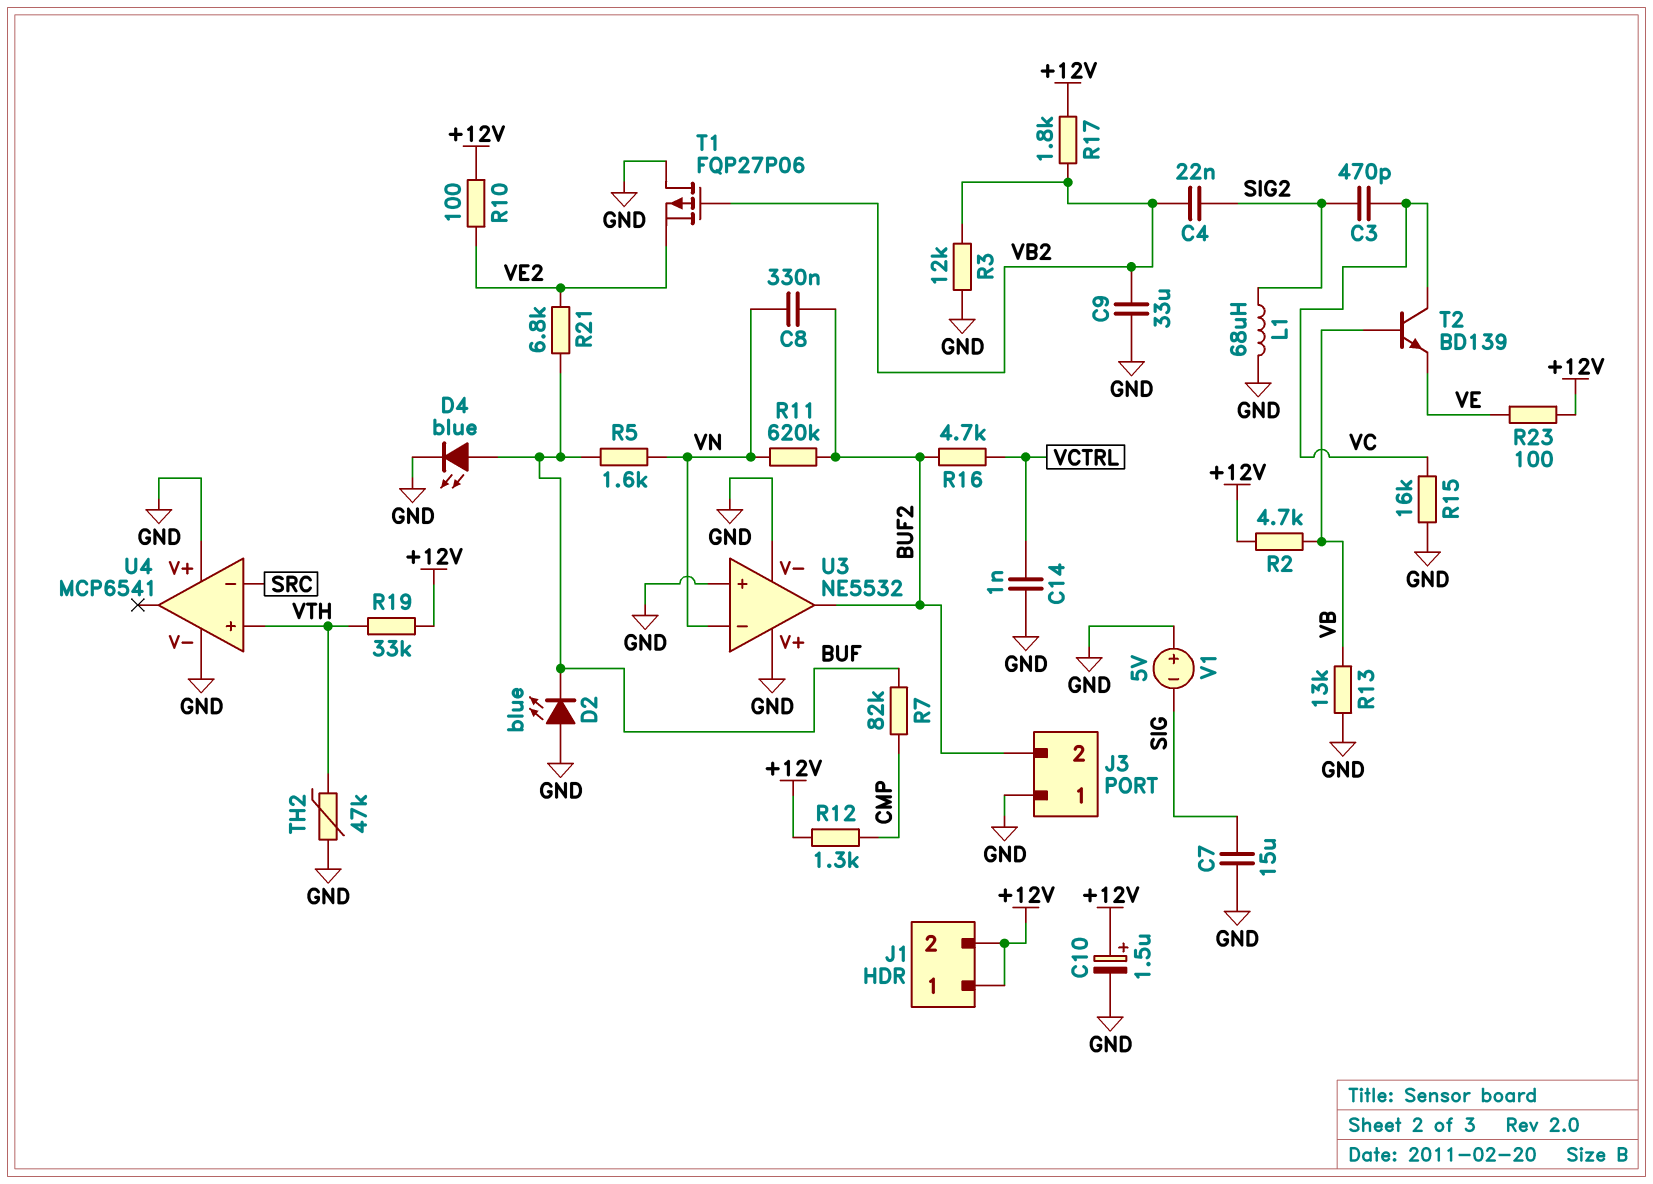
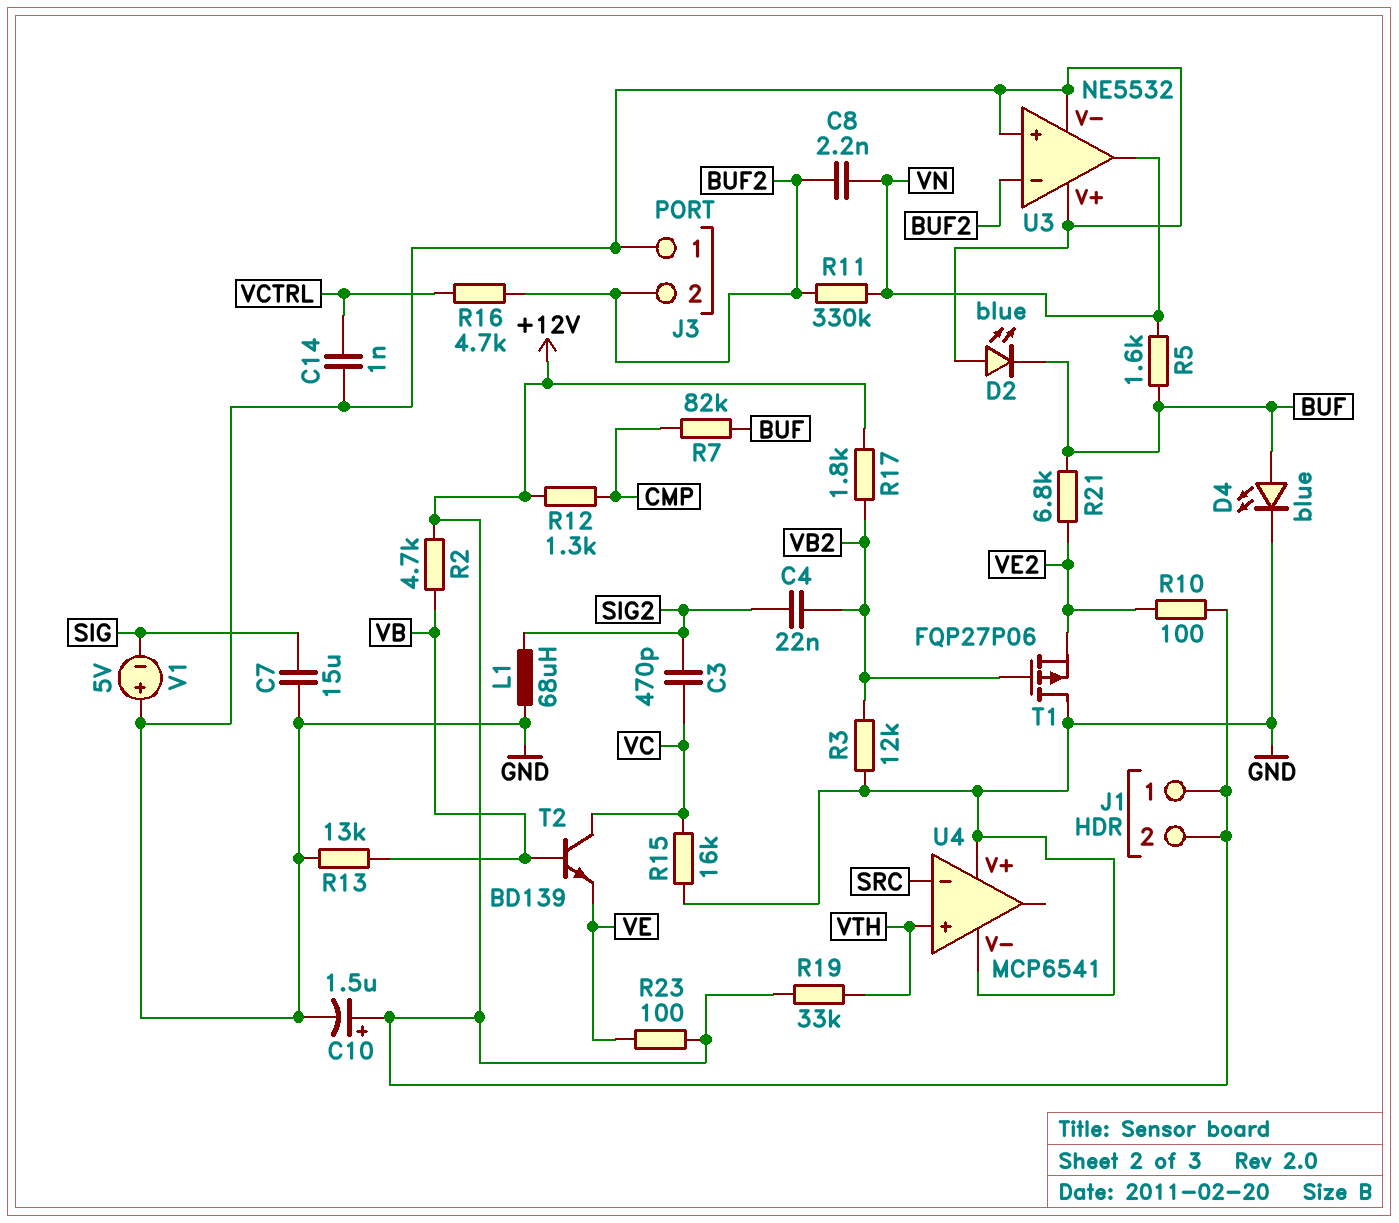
C8: 330nF (BUF2, VN) -> 2.2nF (BUF2, VN)
C9: 33uF (GND, VB2) -> none
R11: 620k (BUF2, VN) -> 330k (BUF2, VN)
TH2: 47k (GND, VTH) -> none
U3 pin in-: VN -> BUF2
U3 pin out: BUF2 -> VN

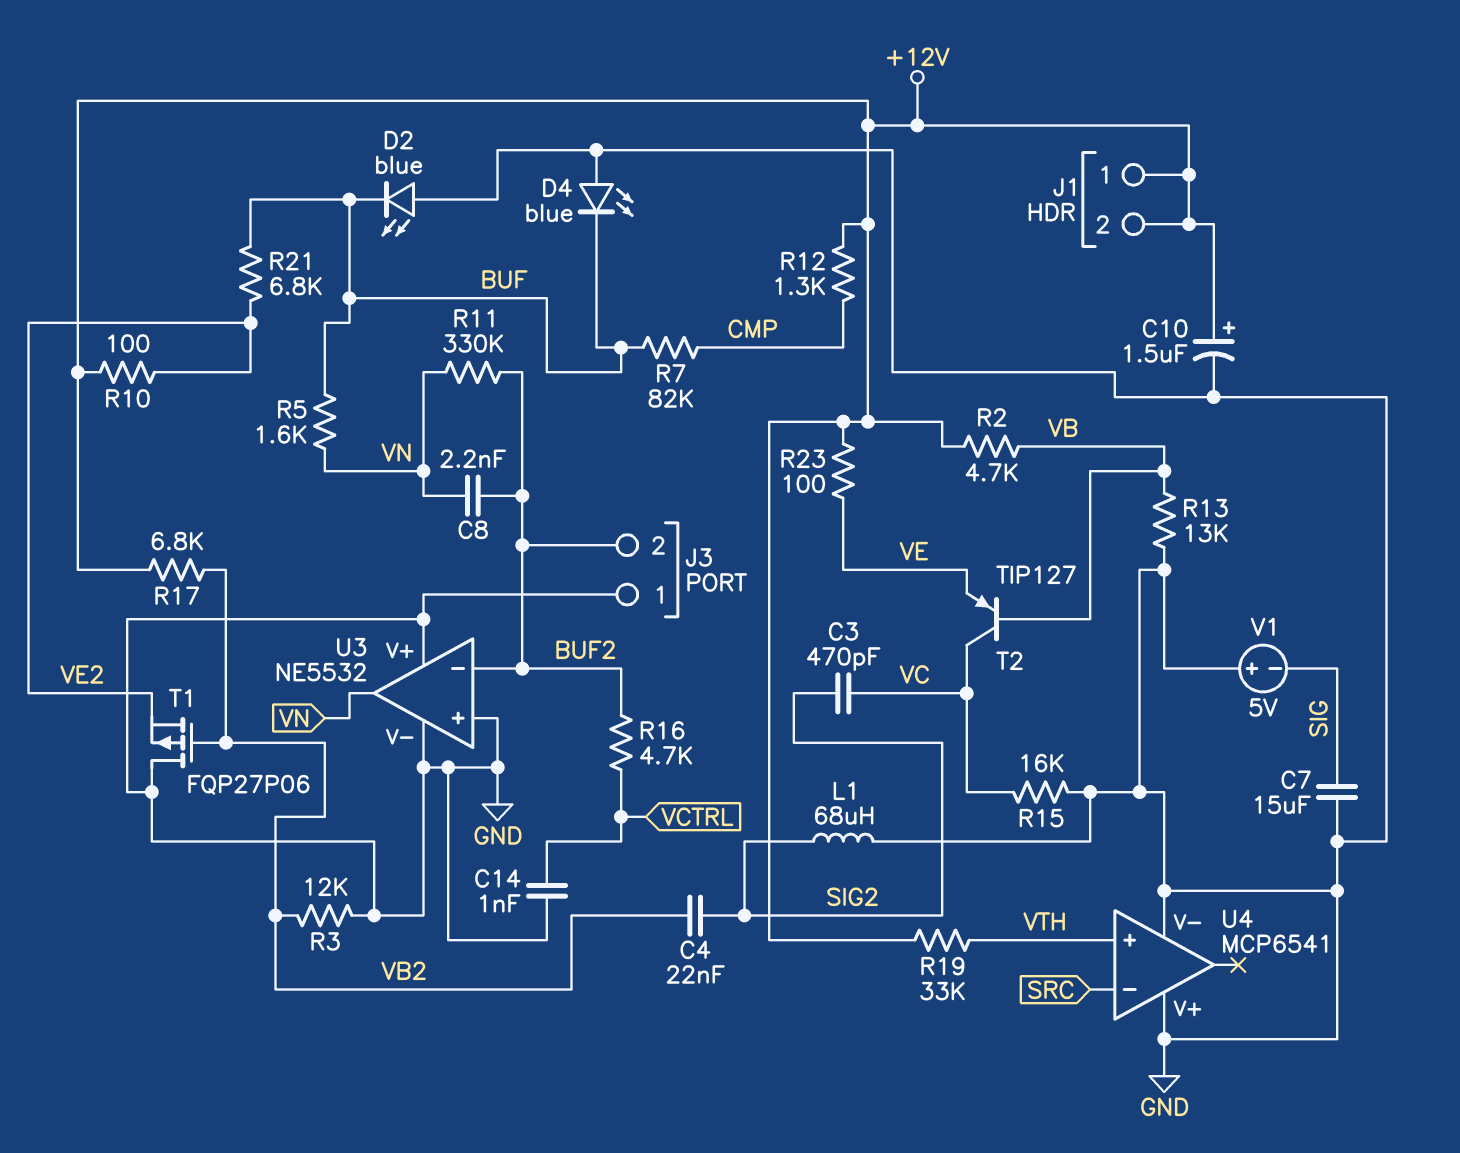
D4: LED blue (A BUF, K GND) -> LED blue (A GND, K BUF)
R17: 1.8k (+12V, VB2) -> 6.8k (+12V, VB2)
T2: NPN BD139 (B VB, C VC, E VE) -> PNP TIP127 (B VB, C VC, E VE)

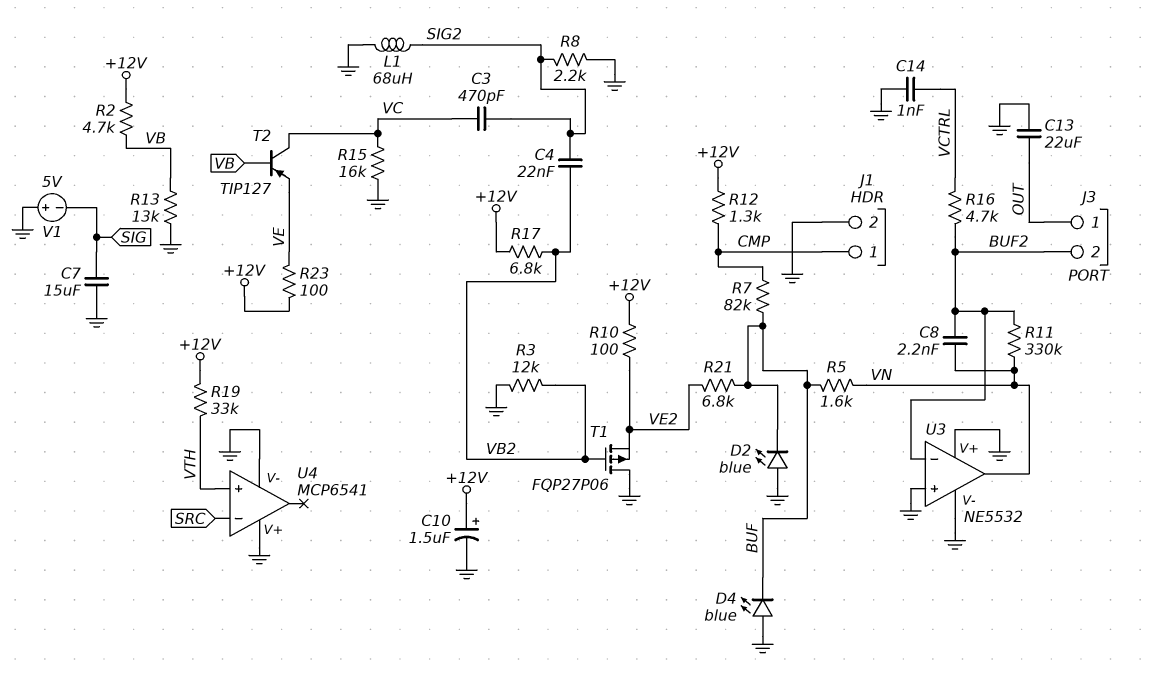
C13: none -> 22uF (GND, OUT)
J1 pin 1: +12V -> CMP
J1 pin 2: +12V -> GND
J3 pin 1: GND -> OUT
R8: none -> 2.2k (GND, SIG2)

